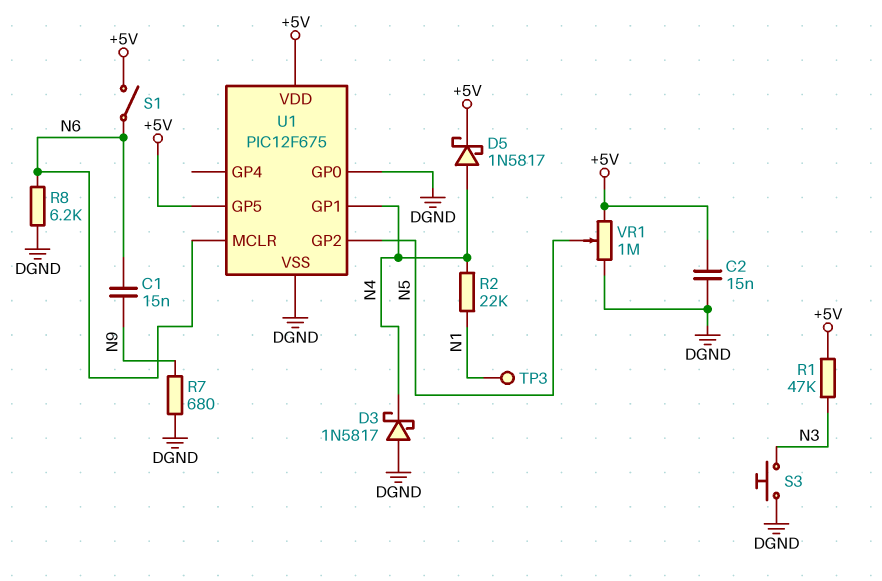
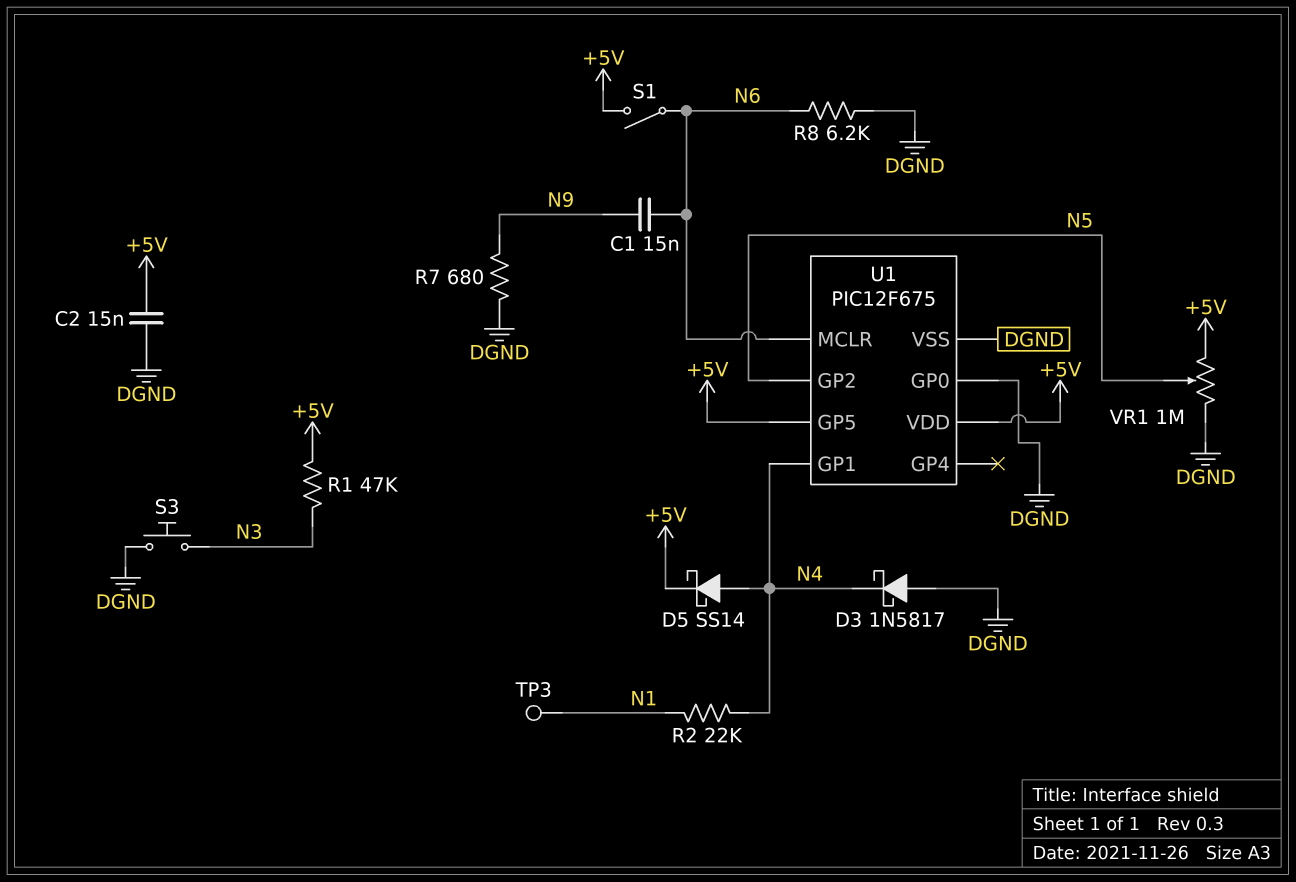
D5: schottky 1N5817 (A N4, K +5V) -> schottky SS14 (A N4, K +5V)

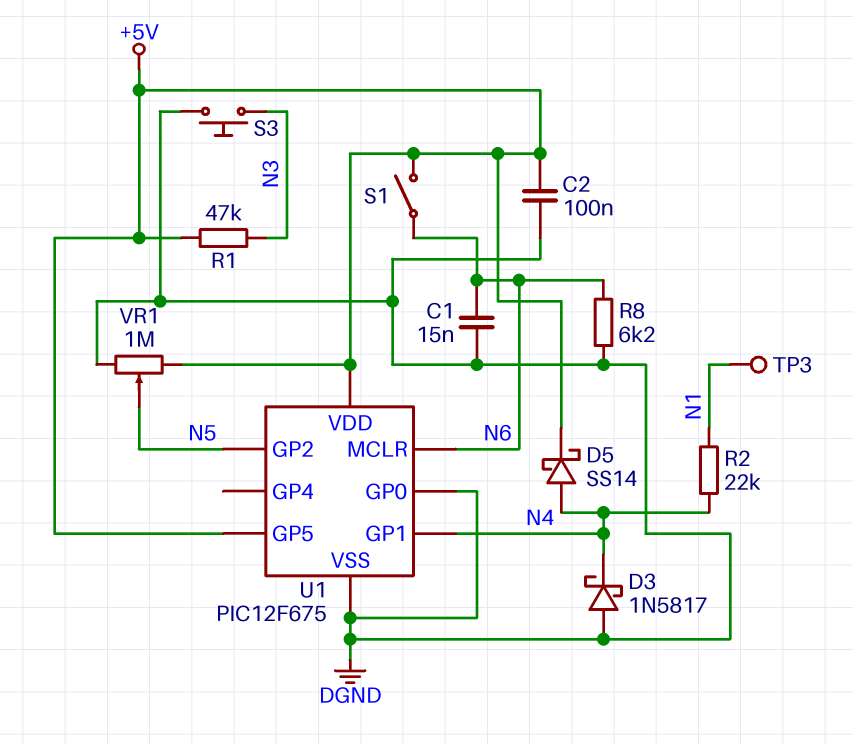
C1: 15nF (N6, N9) -> 15nF (DGND, N6)
C2: 15nF (+5V, DGND) -> 100nF (+5V, DGND)
R7: 680 (DGND, N9) -> none

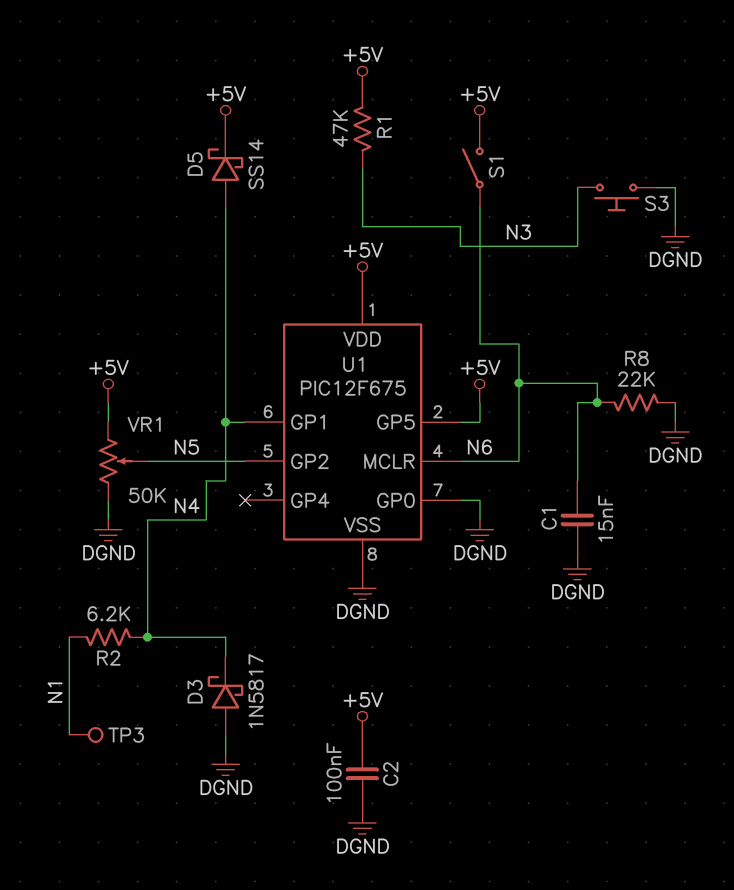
R2: 22k (N1, N4) -> 6.2k (N1, N4)
R8: 6.2k (DGND, N6) -> 22k (DGND, N6)
VR1: 1M (+5V, DGND, wiper N5) -> 50k (+5V, DGND, wiper N5)

